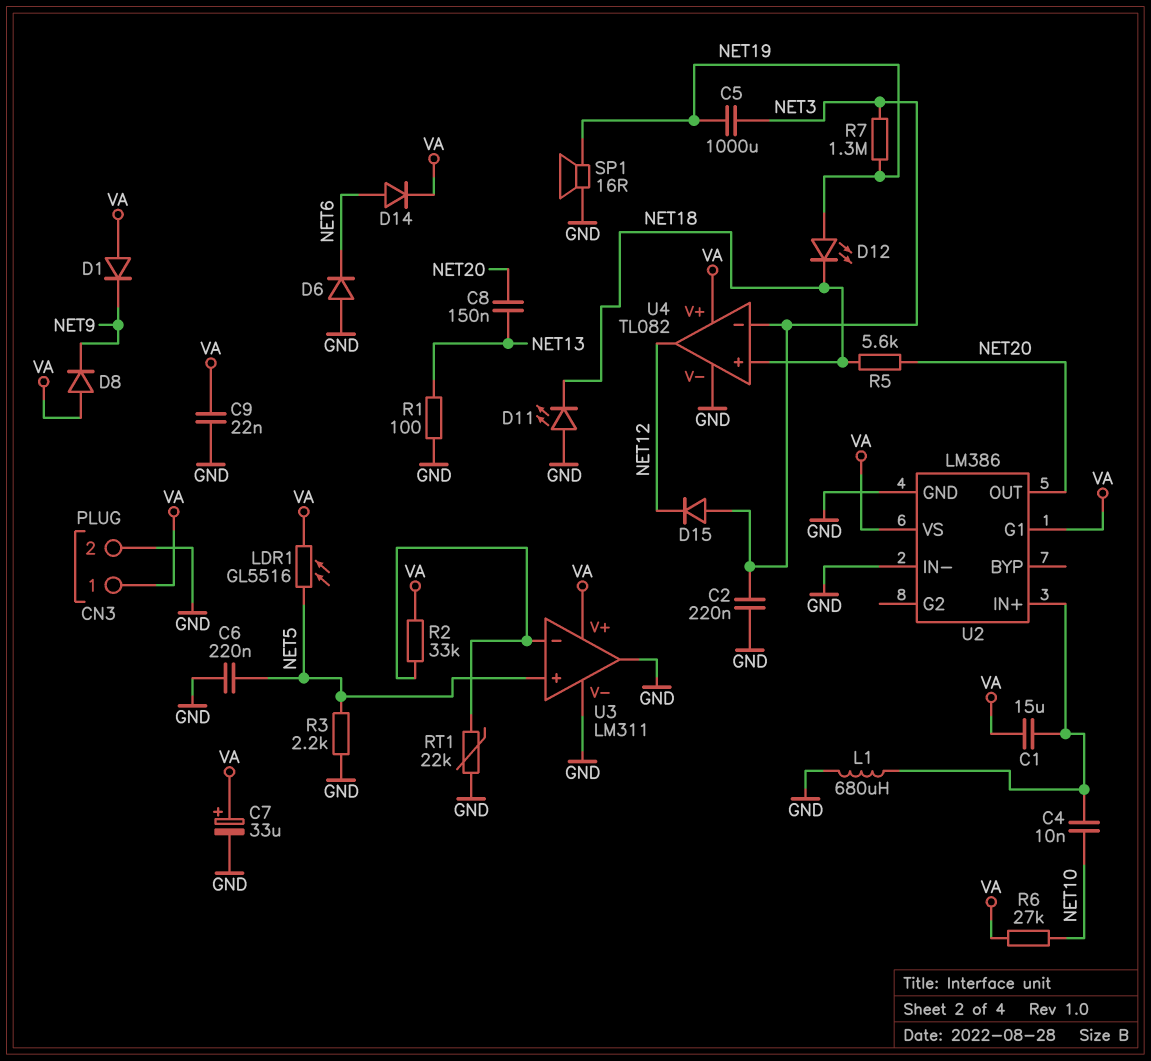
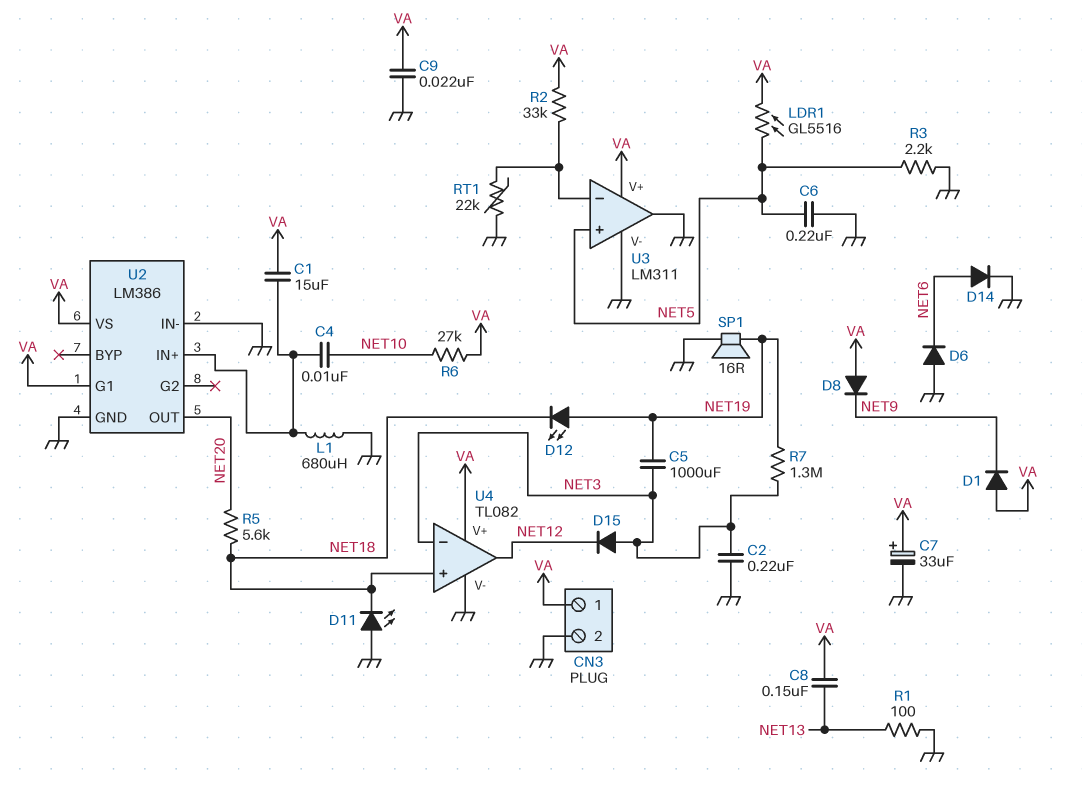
C8: 150nF (NET13, NET20) -> 150nF (NET13, VA)
D14: diode (A NET6, K VA) -> diode (A NET6, K GND)

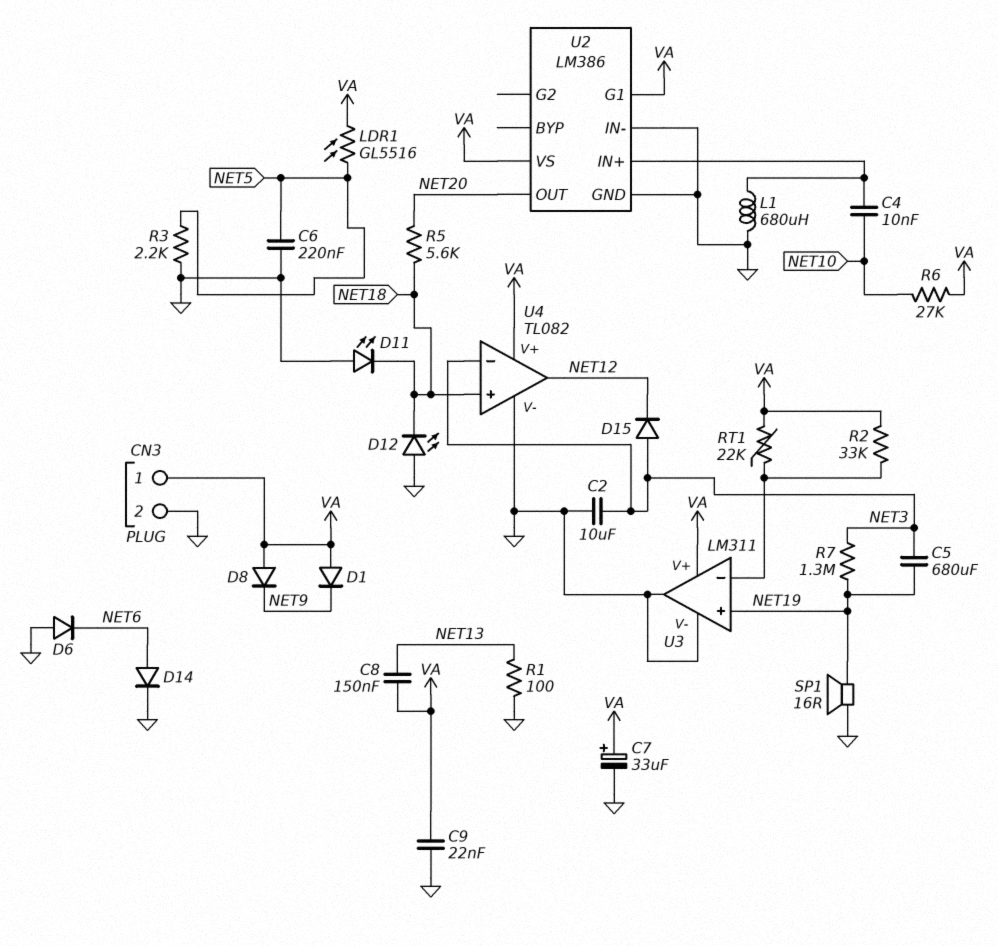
C1: 15uF (U2/IN+, VA) -> none
C2: 220nF (GND, NET3) -> 10uF (GND, NET3)
C5: 1000uF (NET3, NET19) -> 680uF (NET3, NET19)
D12: LED (A NET19, K NET18) -> LED (A GND, K NET18)
RT1: 22k (GND, U3/in-) -> 22k (U3/in-, VA)
U3 pin in+: NET5 -> NET19

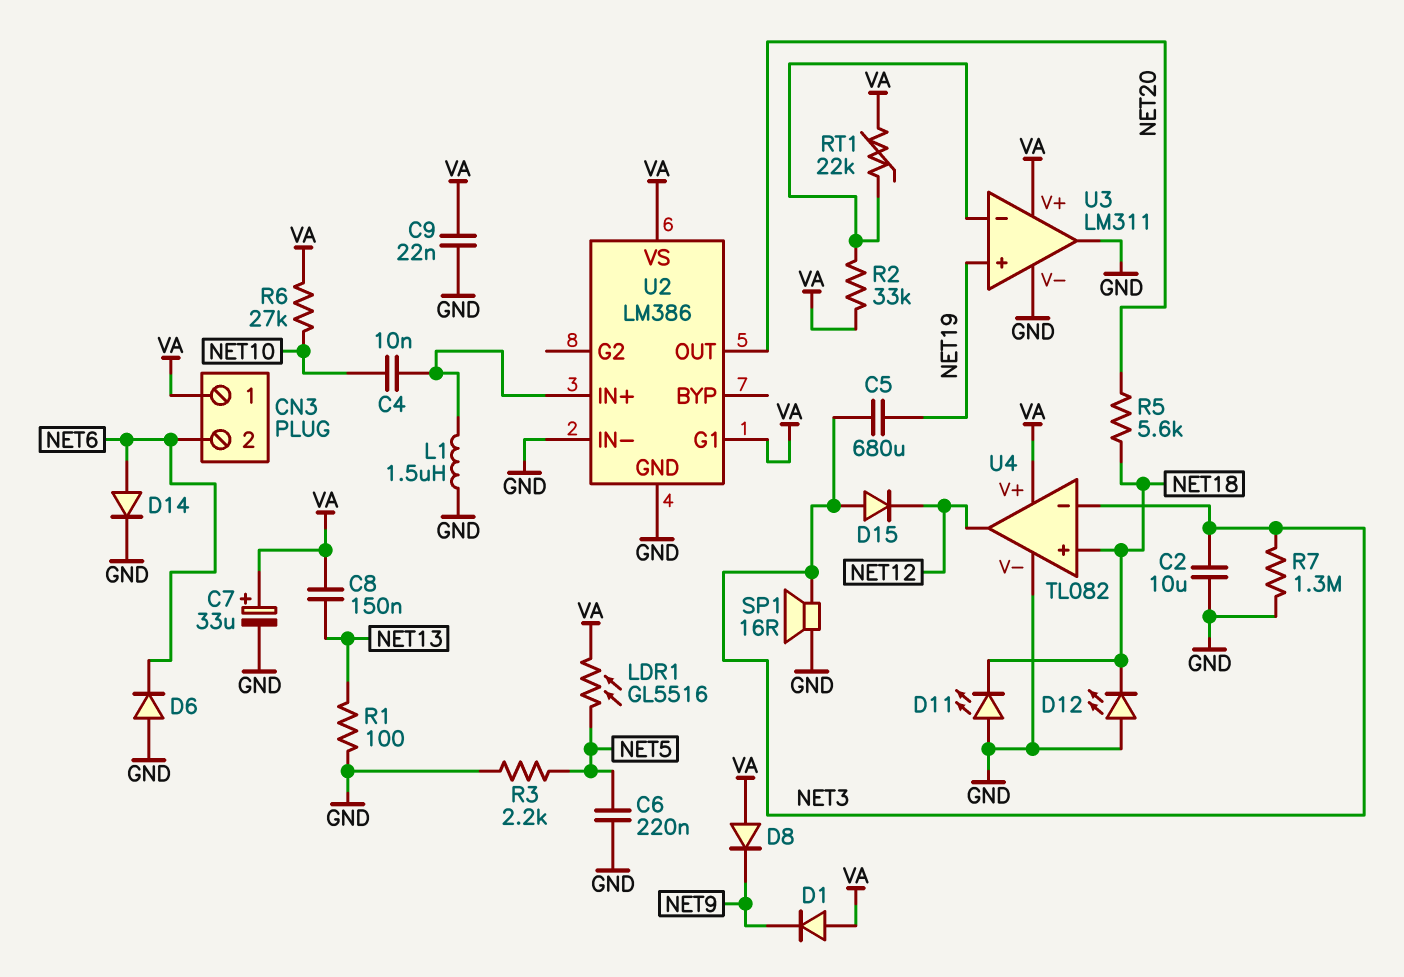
CN3 pin 2: GND -> NET6
L1: 680uH (GND, U2/IN+) -> 1.5uH (GND, U2/IN+)
R7: 1.3M (NET3, NET19) -> 1.3M (GND, NET3)
SP1: speaker 16R (GND, NET19) -> speaker 16R (GND, NET3)

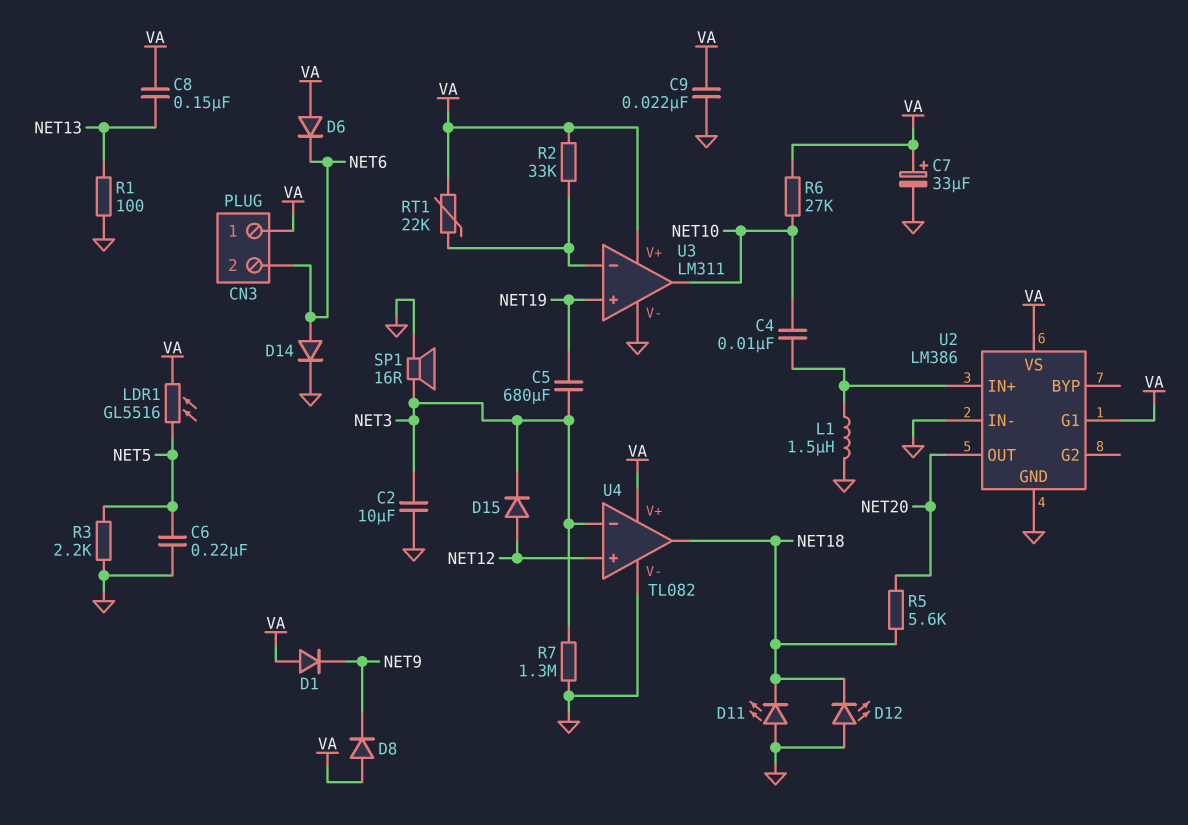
D6: diode (A GND, K NET6) -> diode (A VA, K NET6)
D15: diode (A NET3, K NET12) -> diode (A NET12, K NET3)
U3 pin out: GND -> NET10
U4 pin in+: NET18 -> NET12
U4 pin out: NET12 -> NET18

